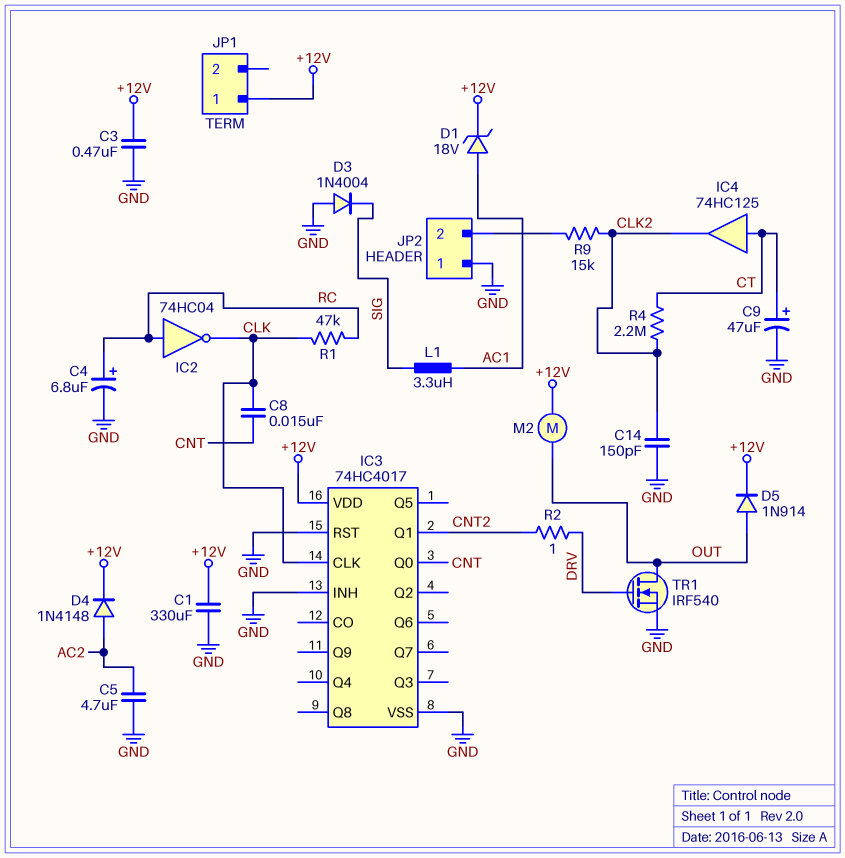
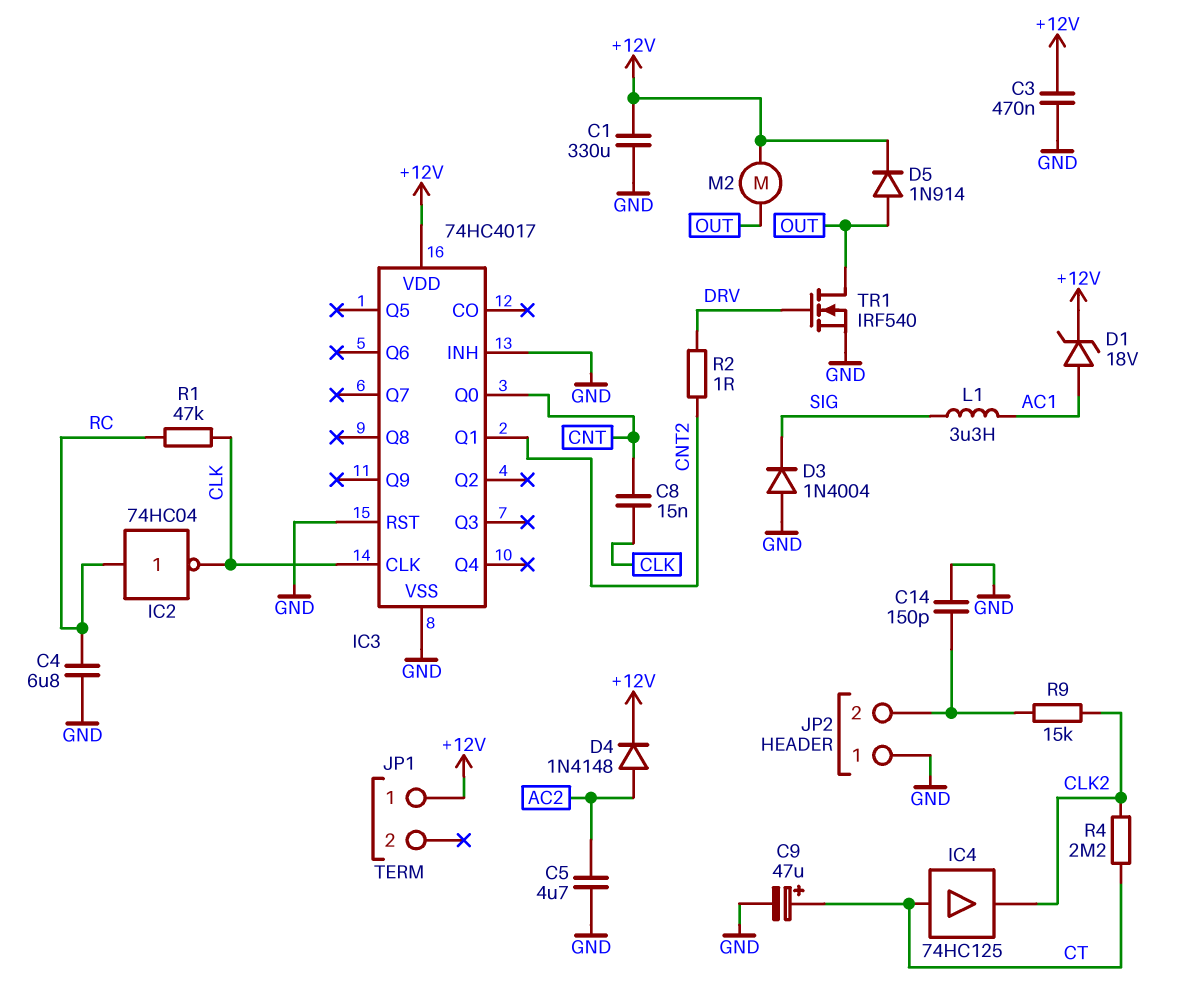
C4: 6.8uF (plus RC, minus GND) -> 6.8uF (GND, RC)
C14: 150pF (CLK2, GND) -> 150pF (GND, JP2/2)

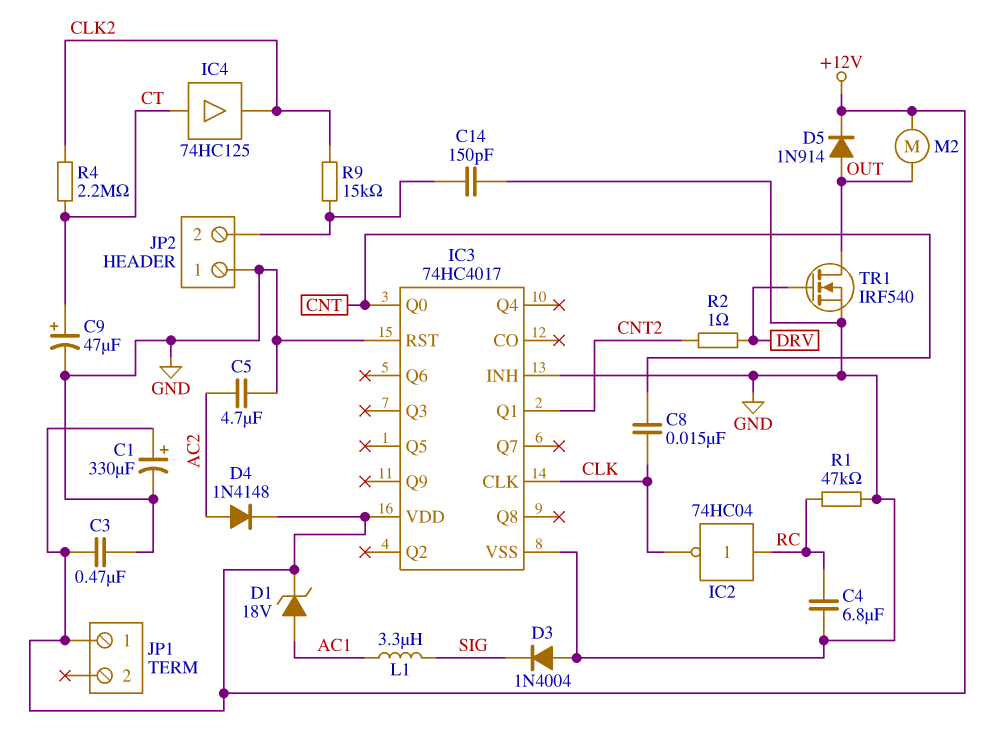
C1: 330uF (+12V, GND) -> 330uF (plus +12V, minus GND)
R1: 47k (CLK, RC) -> 47k (GND, RC)

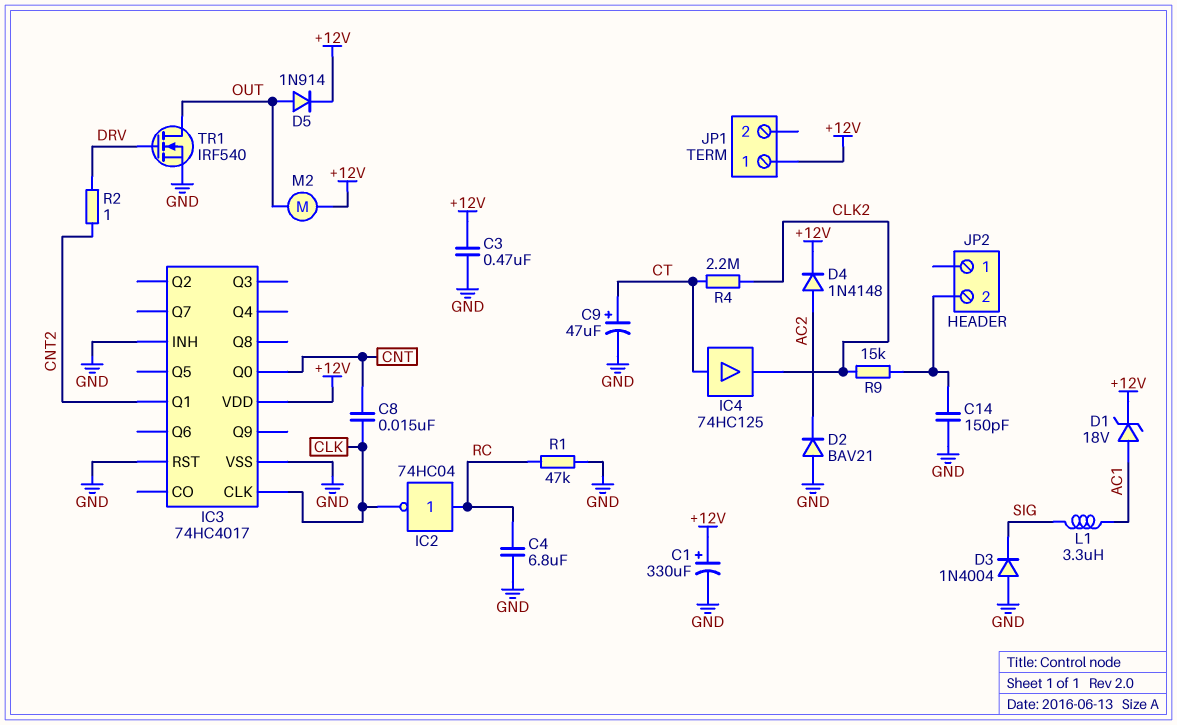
C5: 4.7uF (AC2, GND) -> none
D2: none -> diode BAV21 (A GND, K AC2)
JP2 pin 1: GND -> none

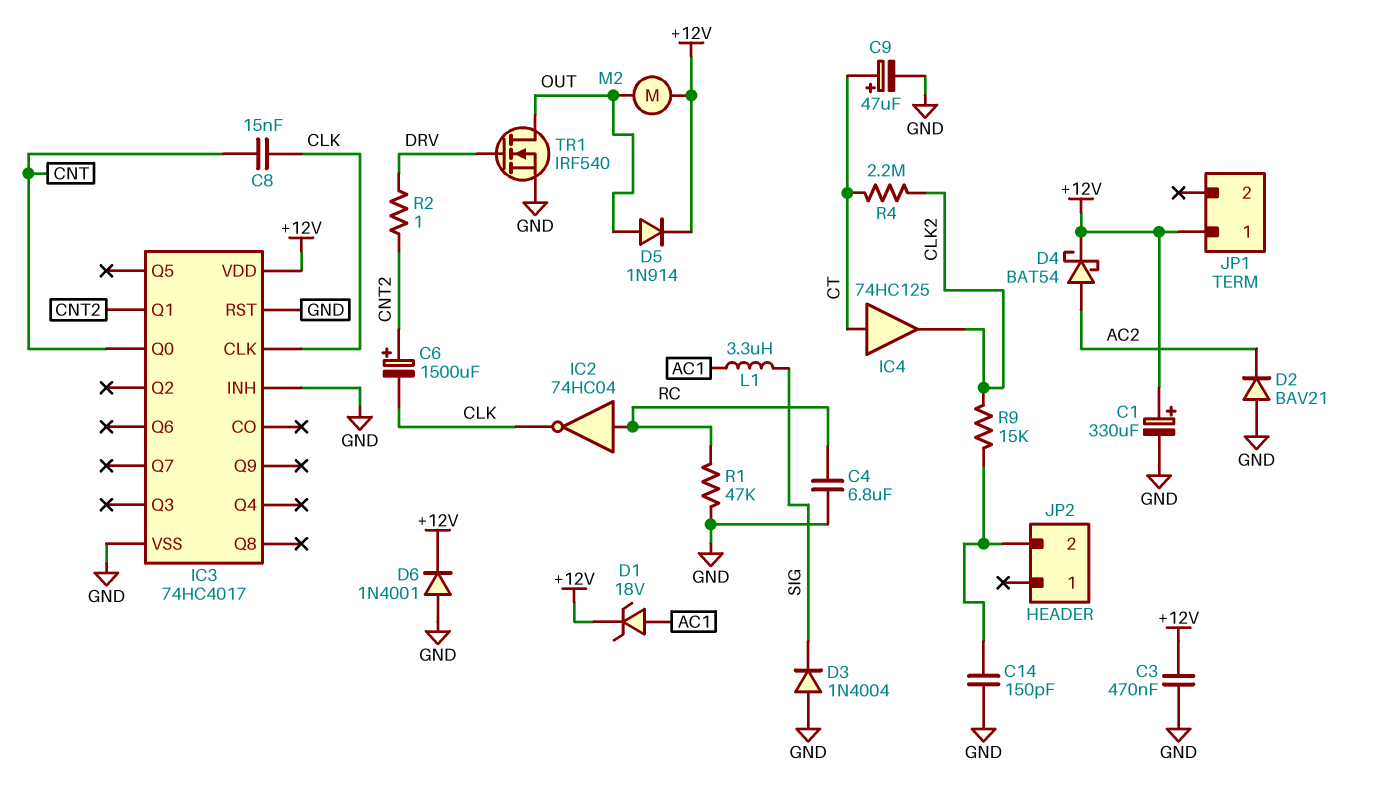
C6: none -> 1500uF (plus CNT2, minus CLK)
D4: diode 1N4148 (A AC2, K +12V) -> schottky BAT54 (A AC2, K +12V)
D6: none -> diode 1N4001 (A GND, K +12V)

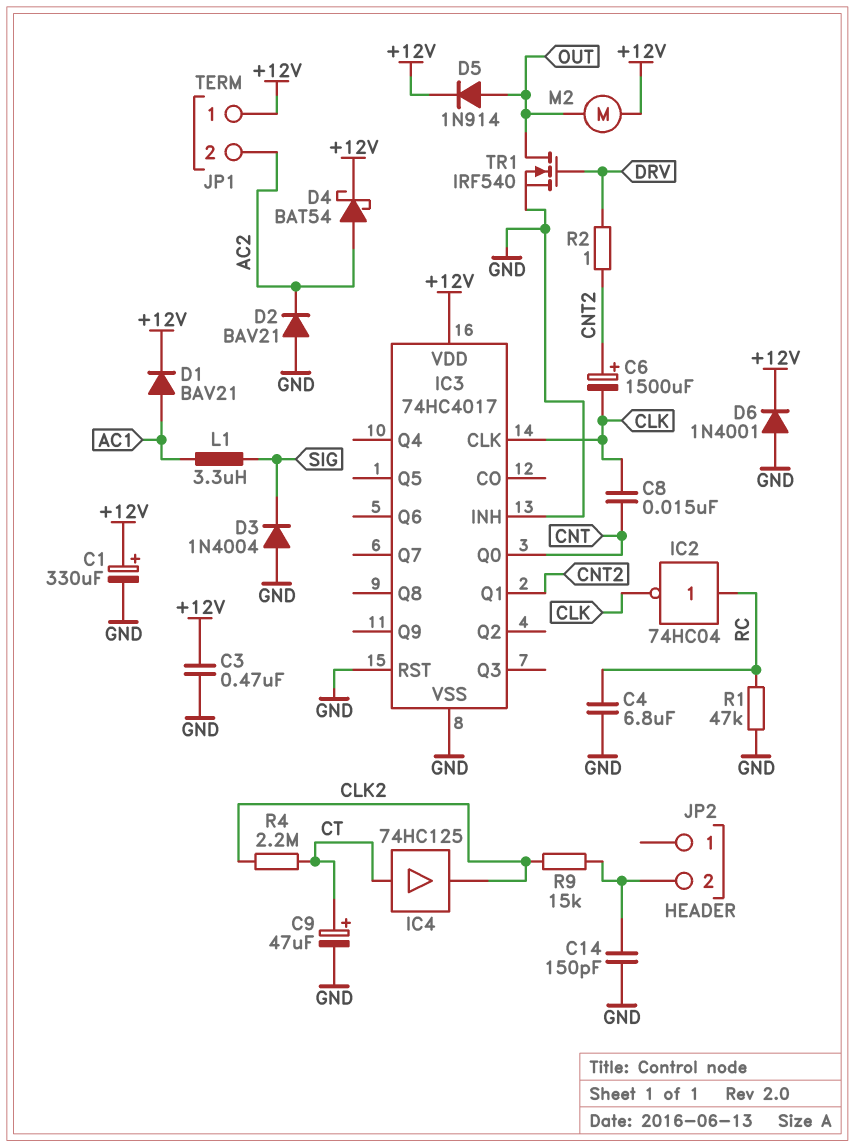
D1: zener 18V (A AC1, K +12V) -> diode BAV21 (A AC1, K +12V)
JP1 pin 2: none -> AC2

